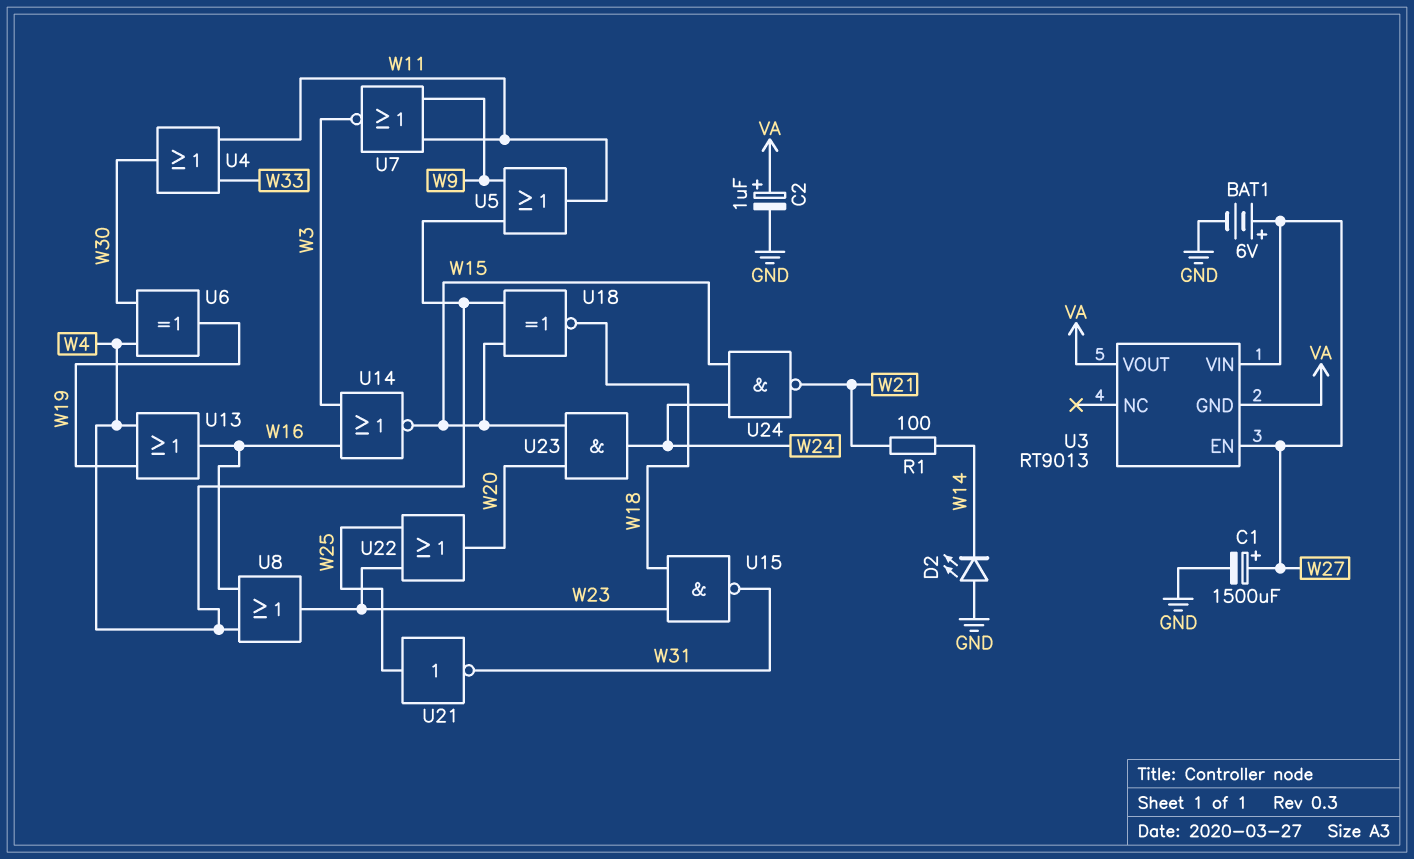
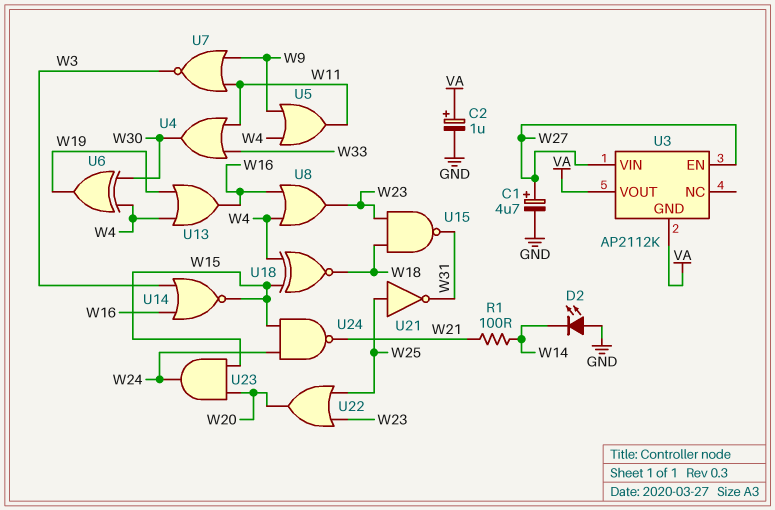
BAT1: 6V (plus W27, minus GND) -> none
C1: 1500uF (plus W27, minus GND) -> 4.7uF (plus W27, minus GND)
U3: RT9013 -> AP2112K

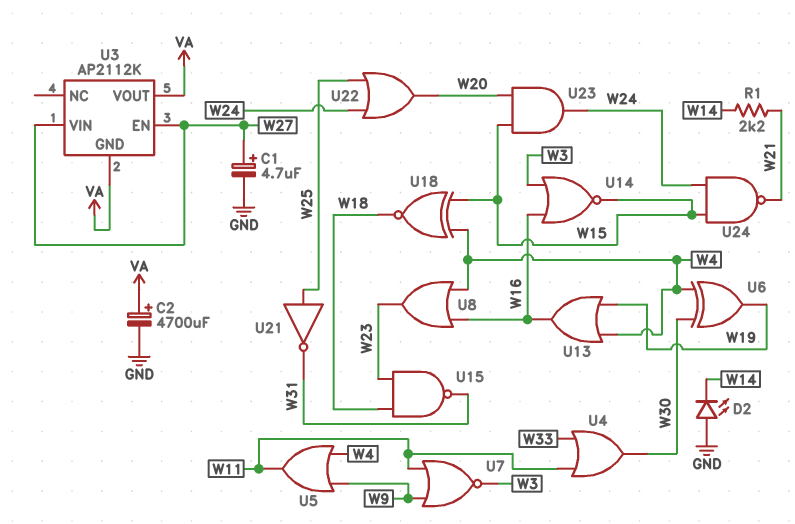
C2: 1uF (plus VA, minus GND) -> 4700uF (plus VA, minus GND)
R1: 100 (W14, W21) -> 2.2k (W14, W21)
U22: OR (in W23, in W25, out W20) -> OR (in W24, in W25, out W20)

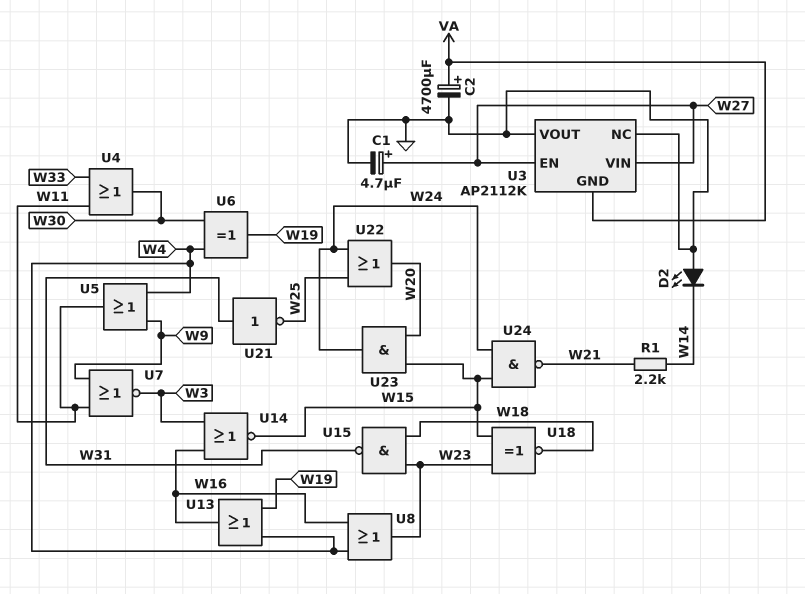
U3 pin NC: none -> GND
U3 pin VOUT: VA -> GND
U18: XNOR (in W4, in W15, out W18) -> XNOR (in W15, in W23, out W18)
U21: NOT (in W25, out W31) -> NOT (in W31, out W25)

